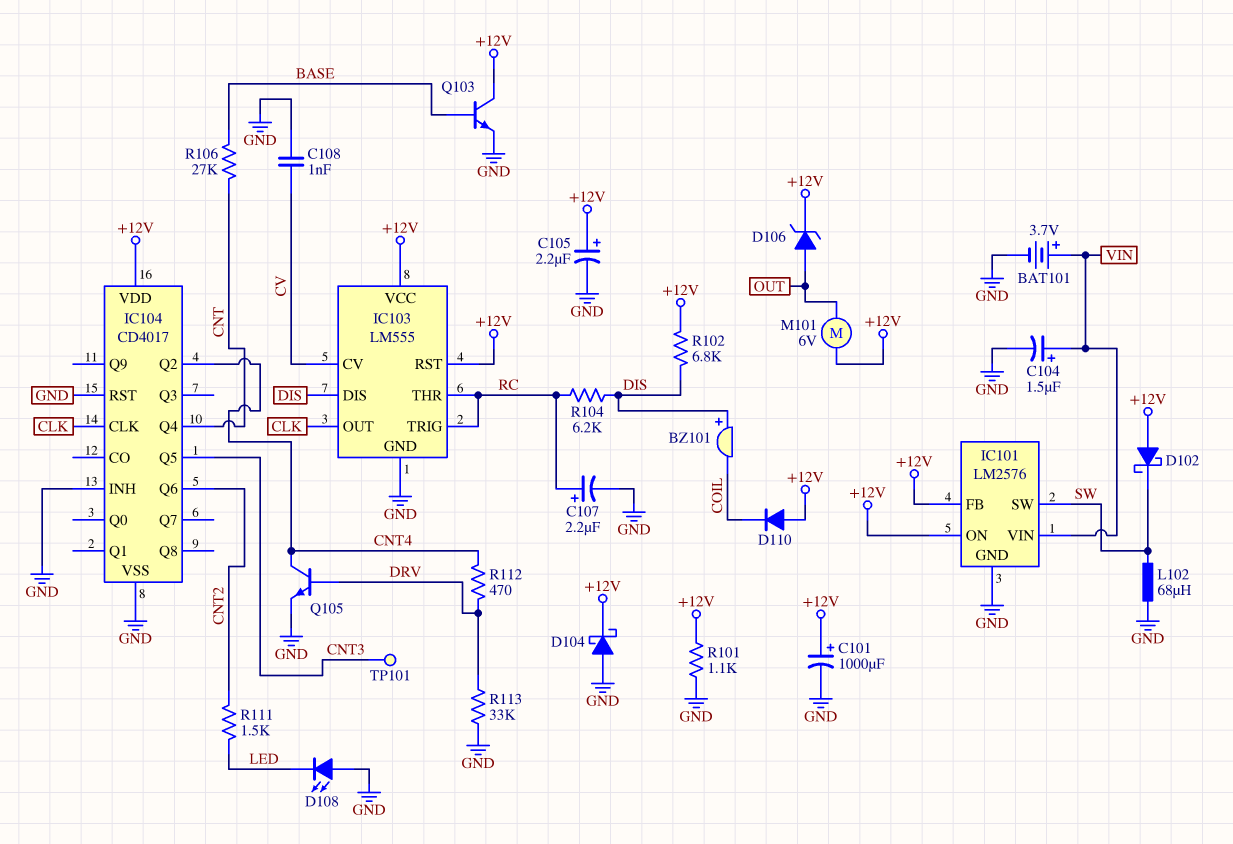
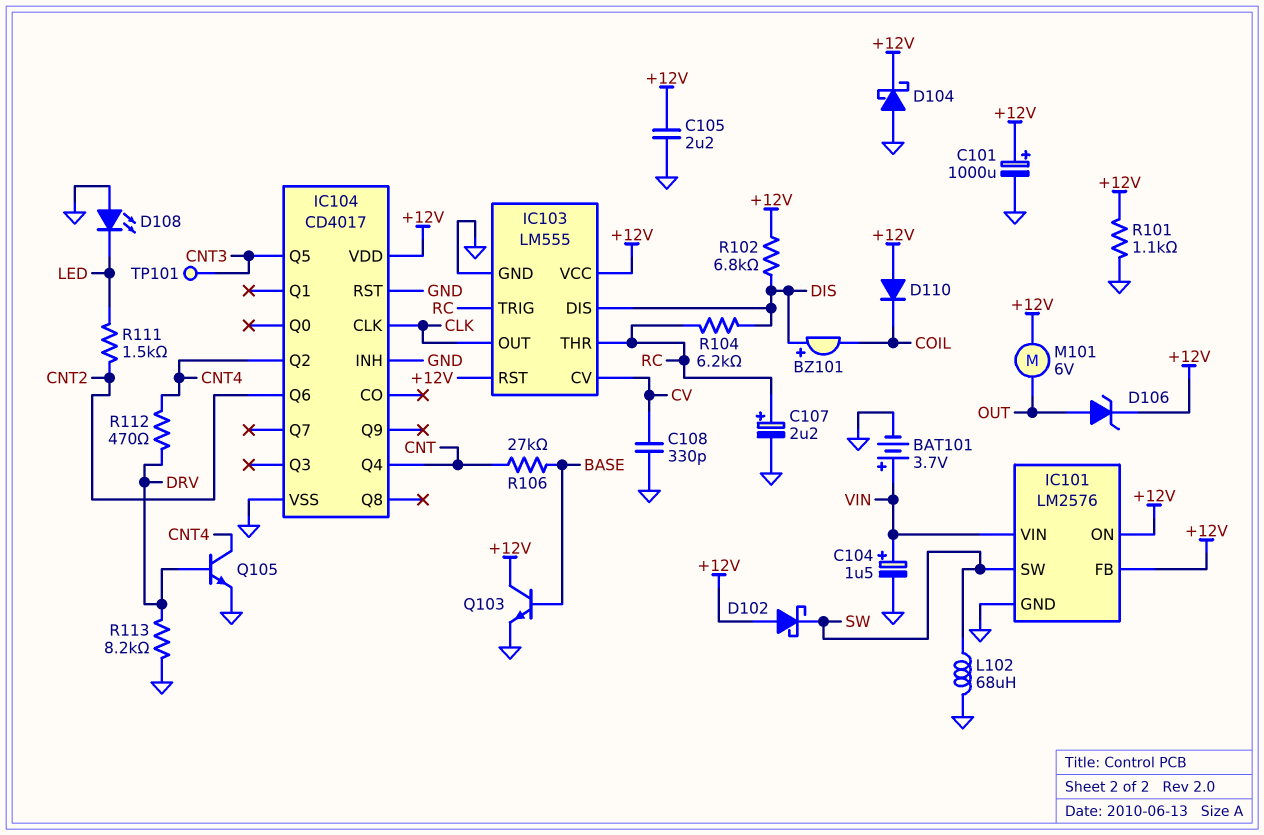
C105: 2.2uF (plus +12V, minus GND) -> 2.2uF (+12V, GND)
C108: 1nF (CV, GND) -> 330pF (CV, GND)
R113: 33k (DRV, GND) -> 8.2k (DRV, GND)

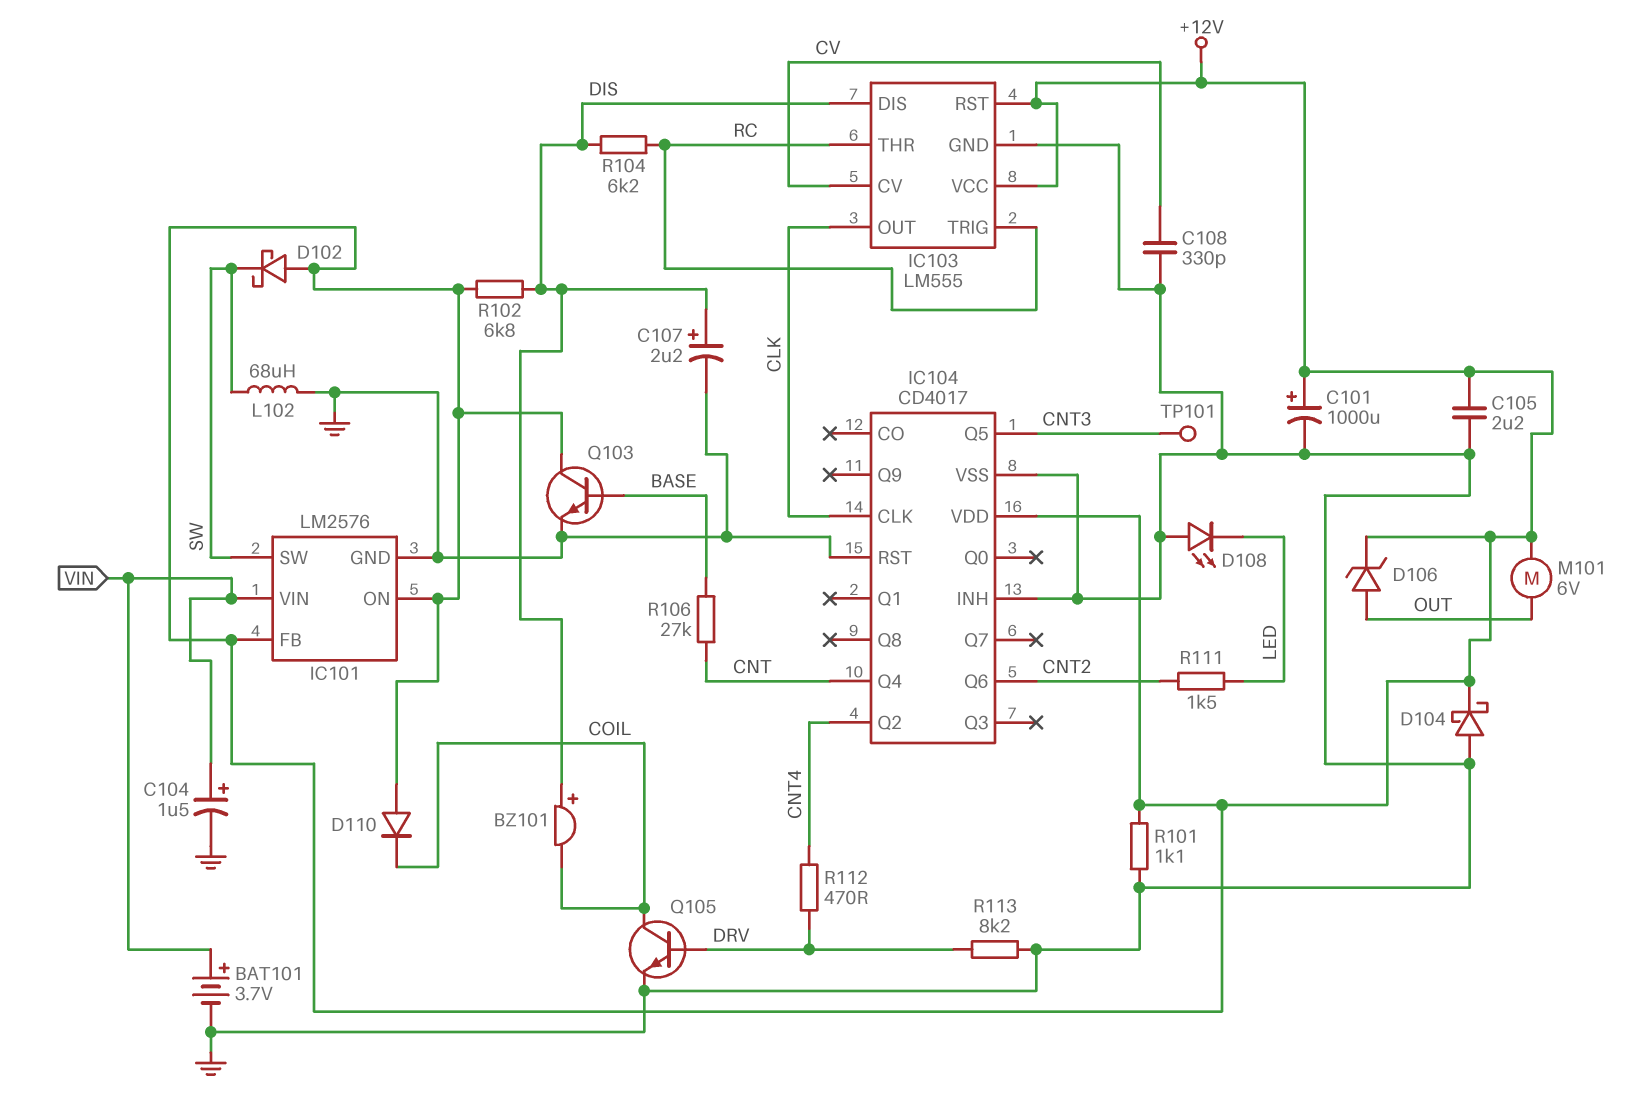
C107: 2.2uF (plus RC, minus GND) -> 2.2uF (plus DIS, minus GND)
Q105: NPN (B DRV, C CNT4, E GND) -> NPN (B DRV, C COIL, E GND)

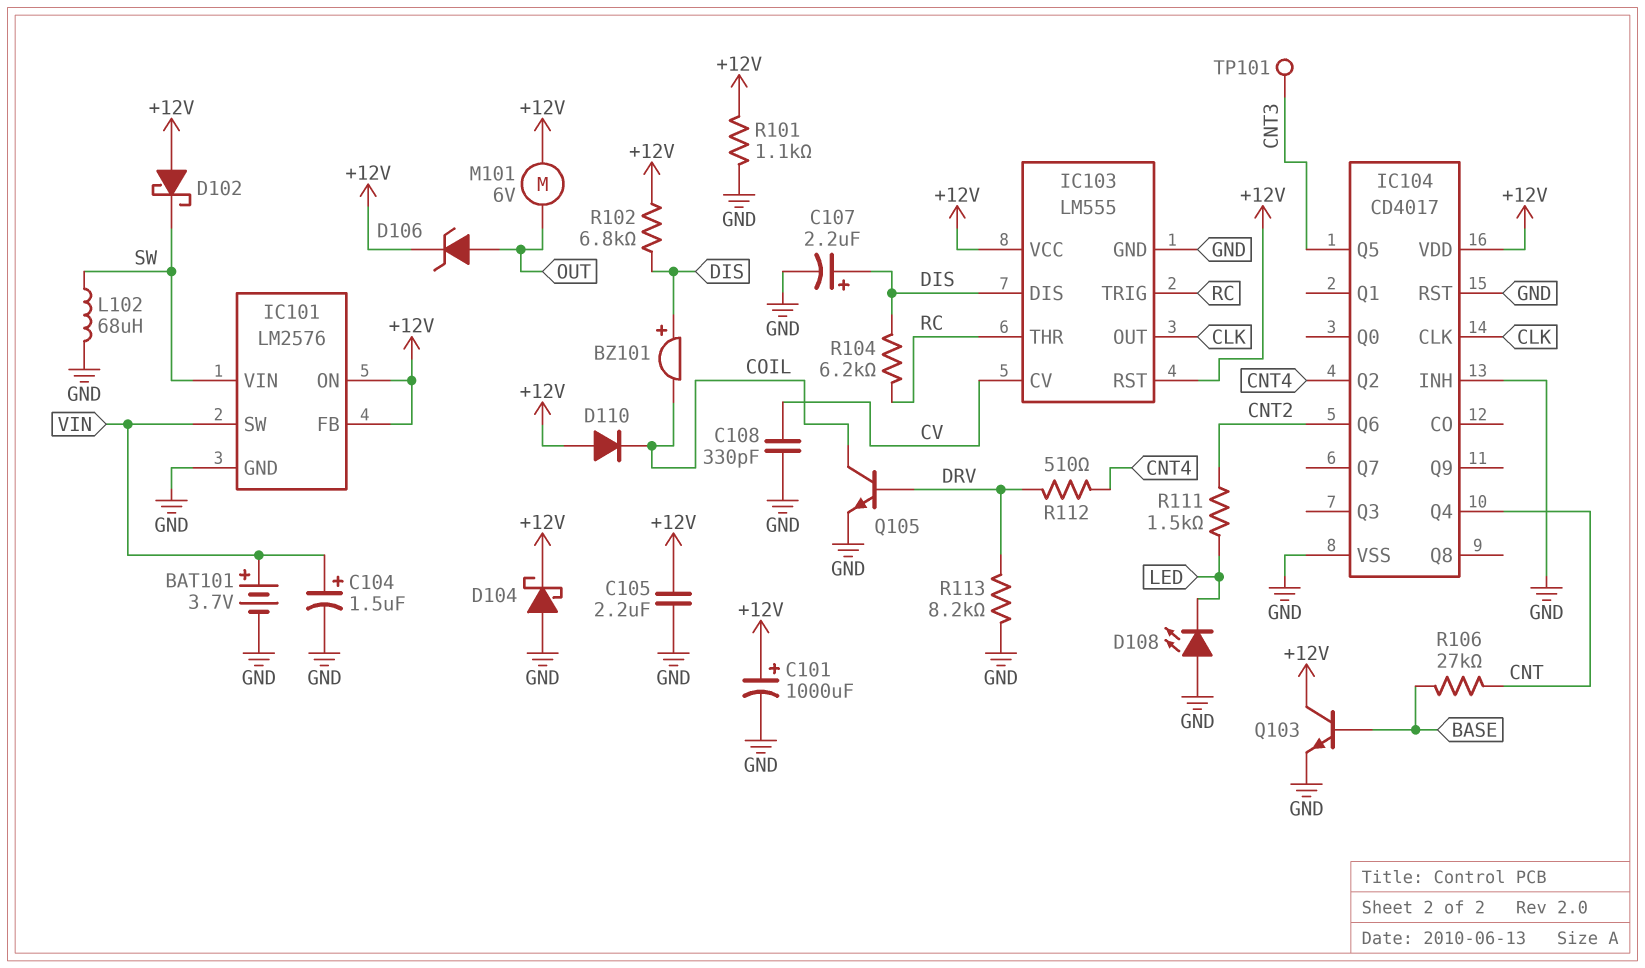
IC101 pin SW: SW -> VIN
IC101 pin VIN: VIN -> SW
R112: 470 (CNT4, DRV) -> 510 (CNT4, DRV)

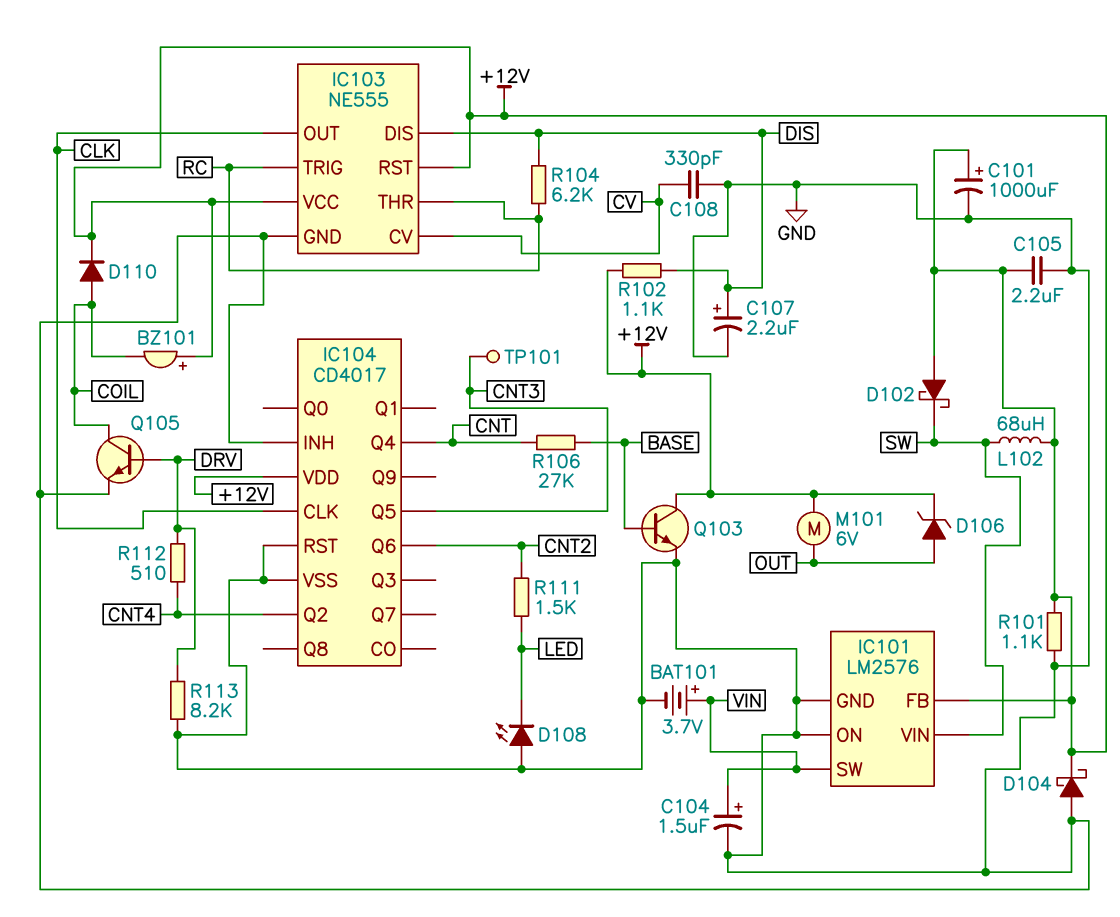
BZ101: buzzer (plus DIS, minus COIL) -> buzzer (plus +12V, minus COIL)
D110: diode (A +12V, K COIL) -> diode (A COIL, K +12V)
IC101 pin ON: +12V -> GND
IC103: LM555 -> NE555
L102: 68uH (GND, SW) -> 68uH (+12V, SW)
R102: 6.8k (+12V, DIS) -> 1.1k (+12V, DIS)

